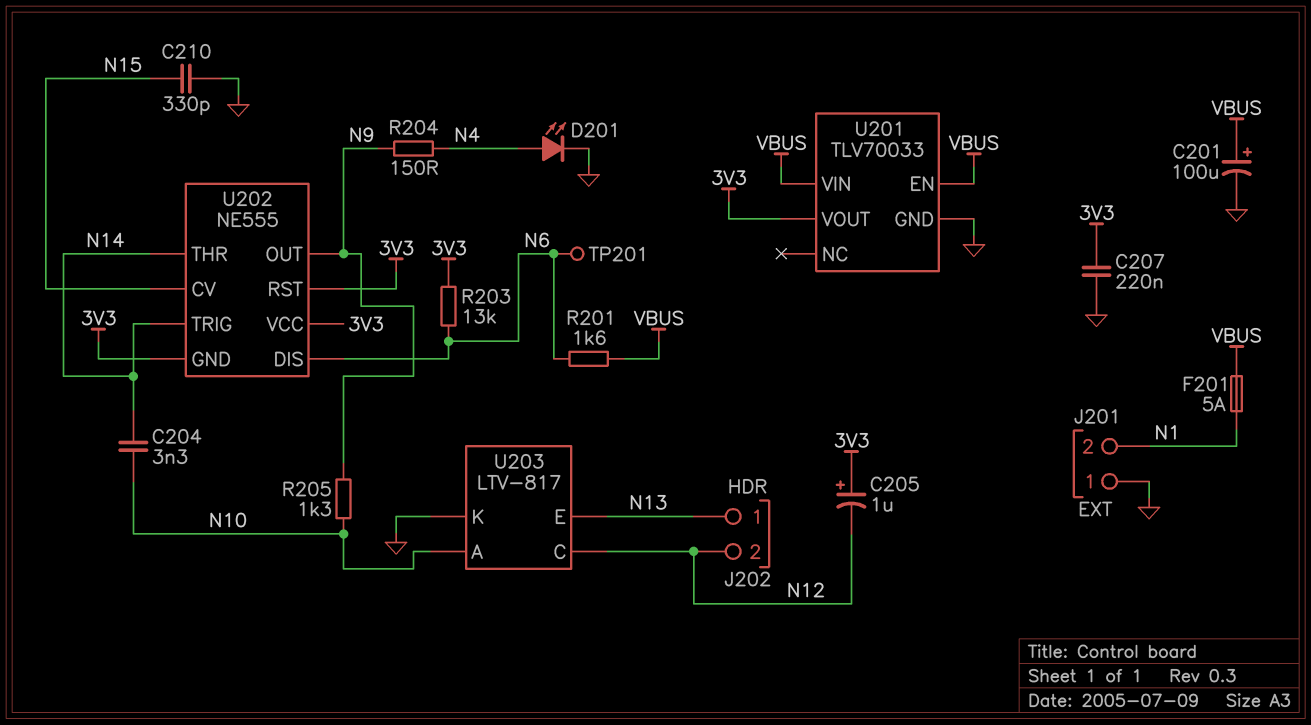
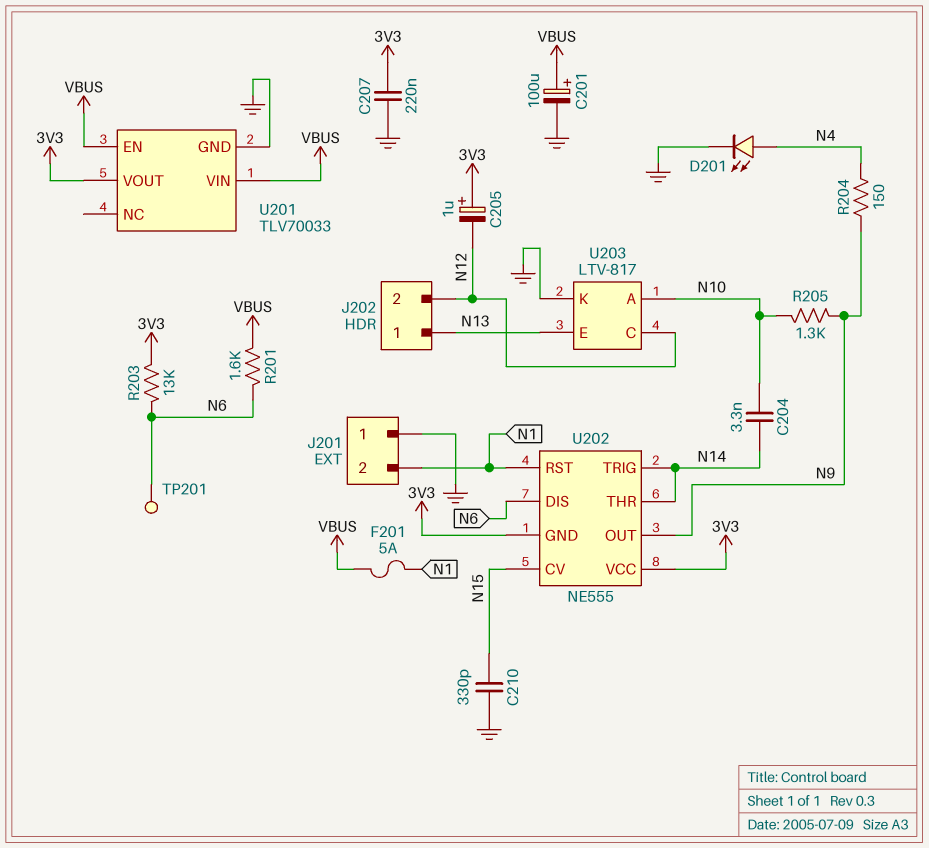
U202 pin RST: 3V3 -> N1

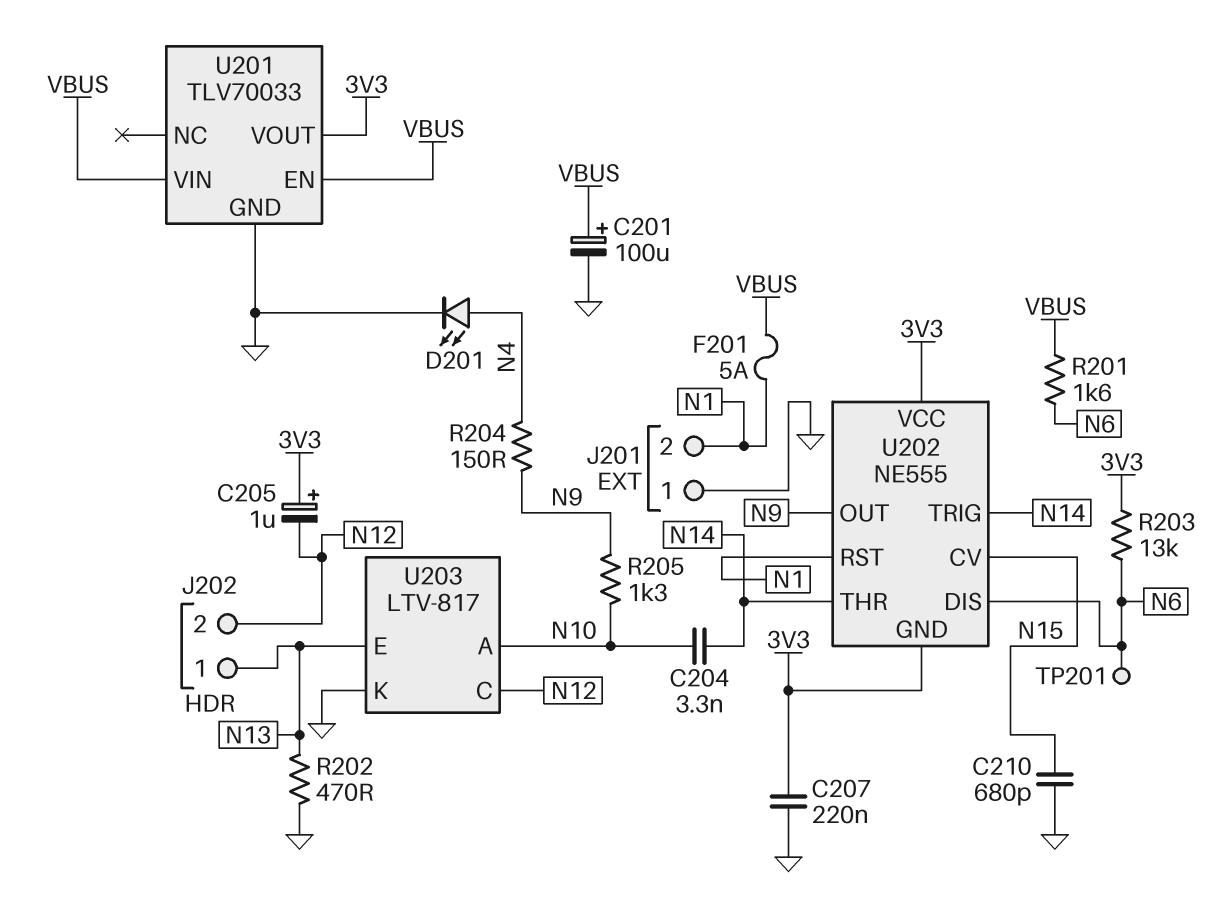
C210: 330pF (GND, N15) -> 680pF (GND, N15)
R202: none -> 470 (GND, N13)

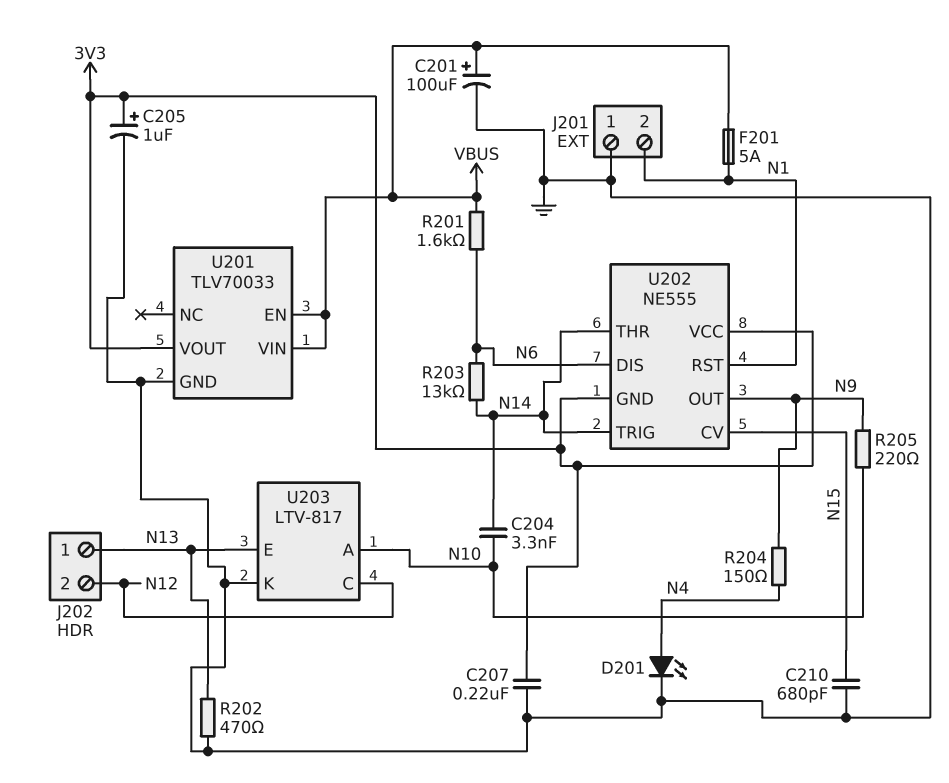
C205: 1uF (plus 3V3, minus N12) -> 1uF (plus 3V3, minus GND)
R203: 13k (3V3, N6) -> 13k (N6, N14)
R205: 1.3k (N9, N10) -> 220 (N9, N10)
TP201: test point (N6) -> none

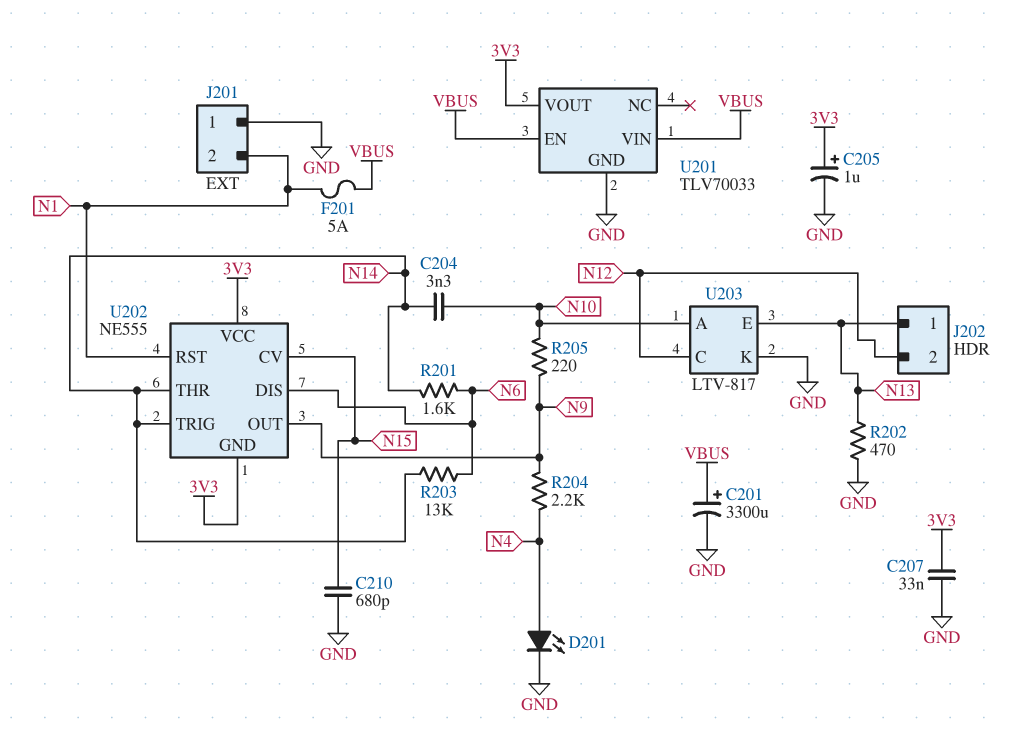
C201: 100uF (plus VBUS, minus GND) -> 3300uF (plus VBUS, minus GND)
C207: 220nF (3V3, GND) -> 33nF (3V3, GND)
R201: 1.6k (N6, VBUS) -> 1.6k (N6, N14)
R204: 150 (N4, N9) -> 2.2k (N4, N9)

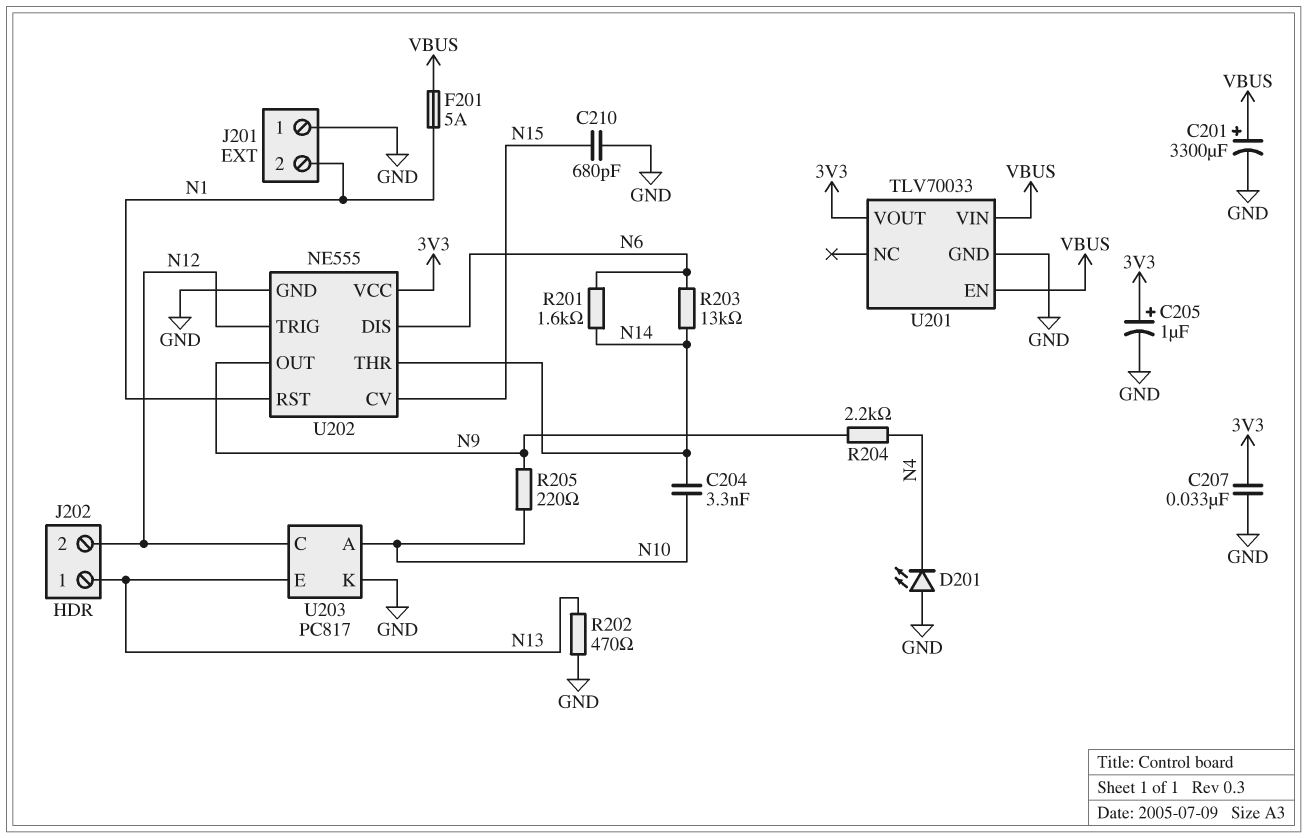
D201: LED (A N4, K GND) -> LED (A GND, K N4)
U202 pin GND: 3V3 -> GND
U202 pin TRIG: N14 -> N12
U203: LTV-817 -> PC817

